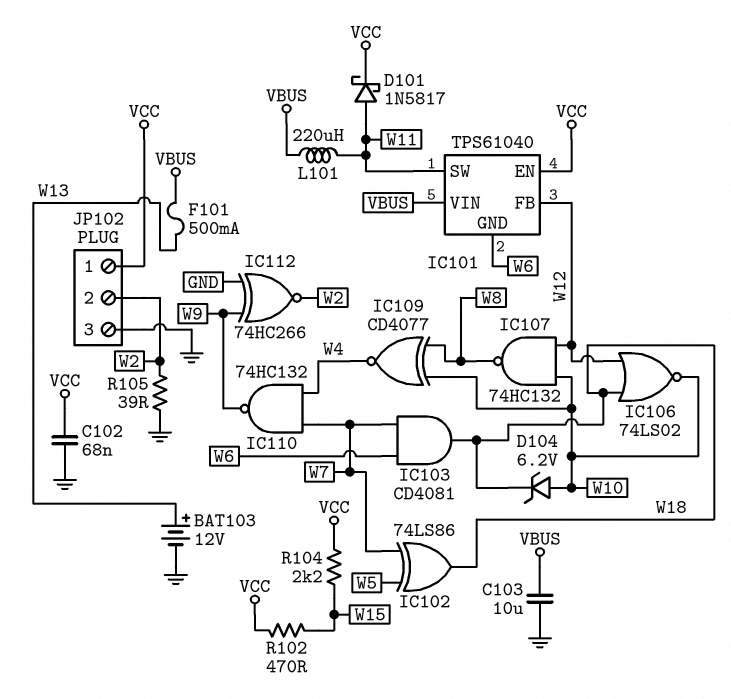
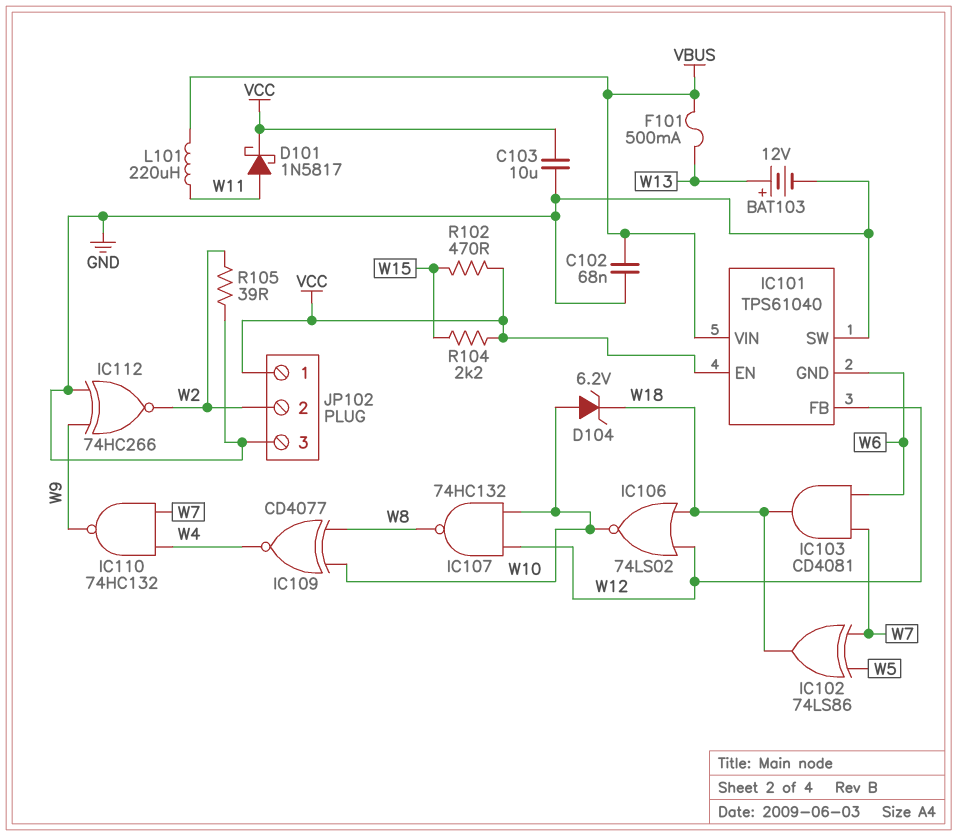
C102: 68nF (GND, VCC) -> 68nF (GND, VBUS)
C103: 10uF (GND, VBUS) -> 10uF (GND, VCC)
IC101 pin SW: W11 -> GND

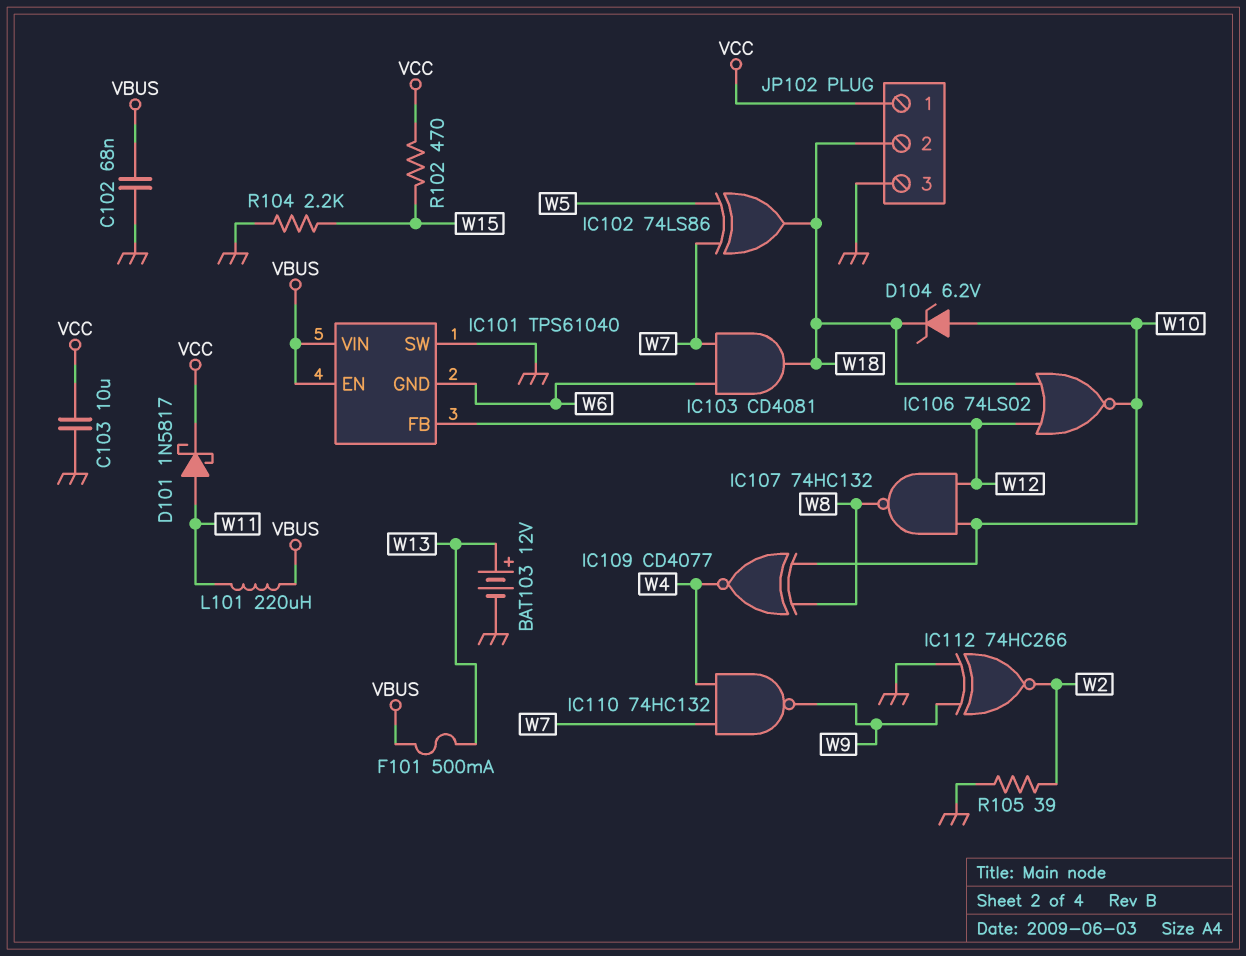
IC101 pin EN: VCC -> VBUS
JP102 pin 2: W2 -> W18
R104: 2.2k (VCC, W15) -> 2.2k (GND, W15)

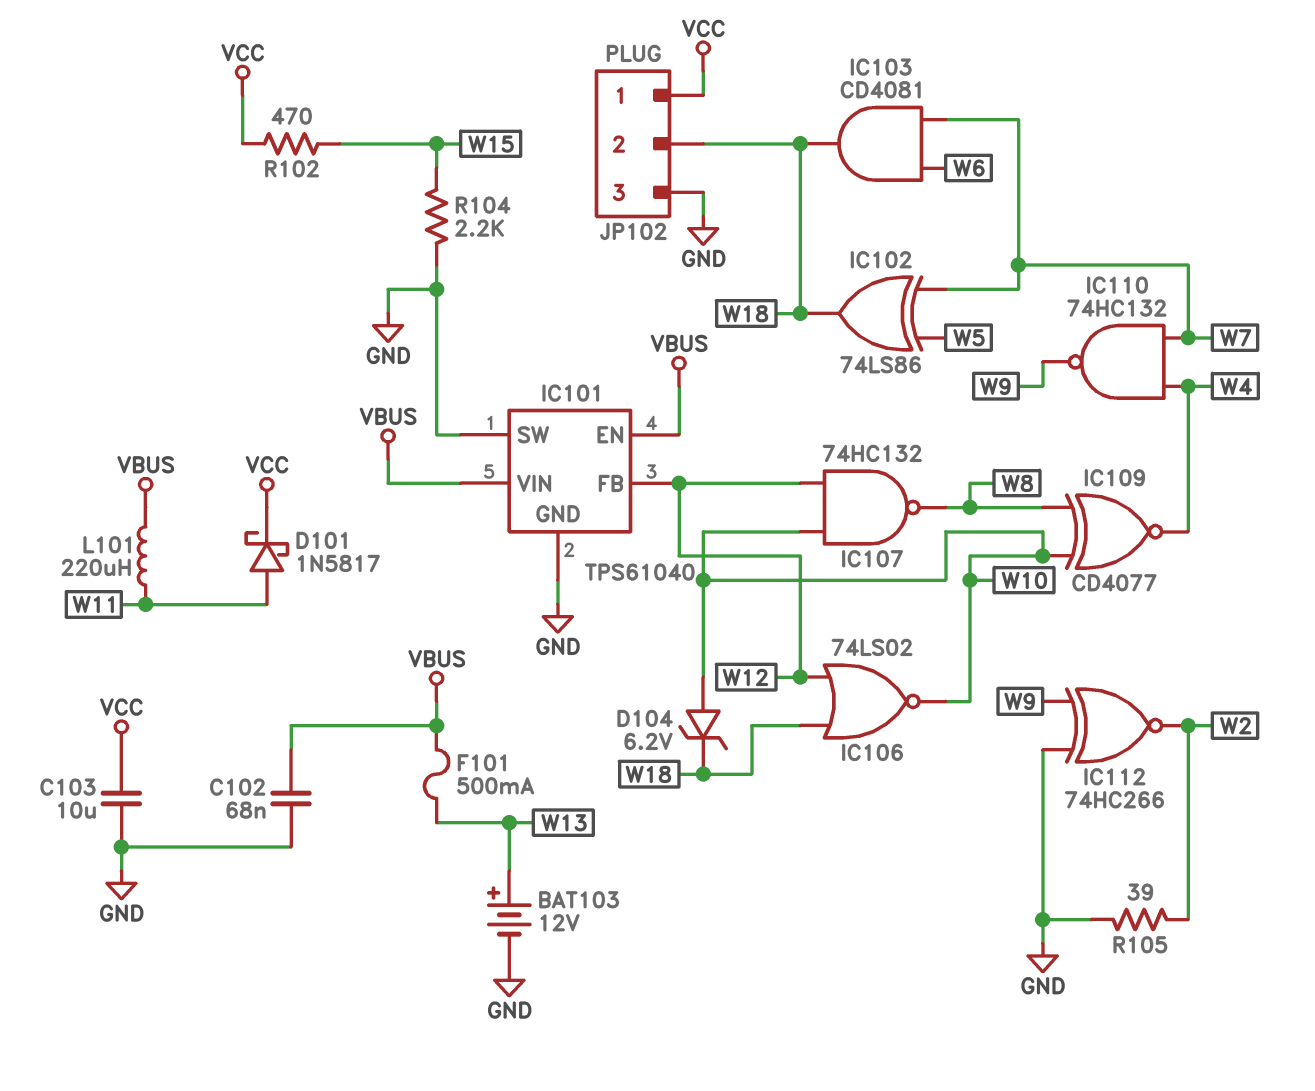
IC101 pin GND: W6 -> GND

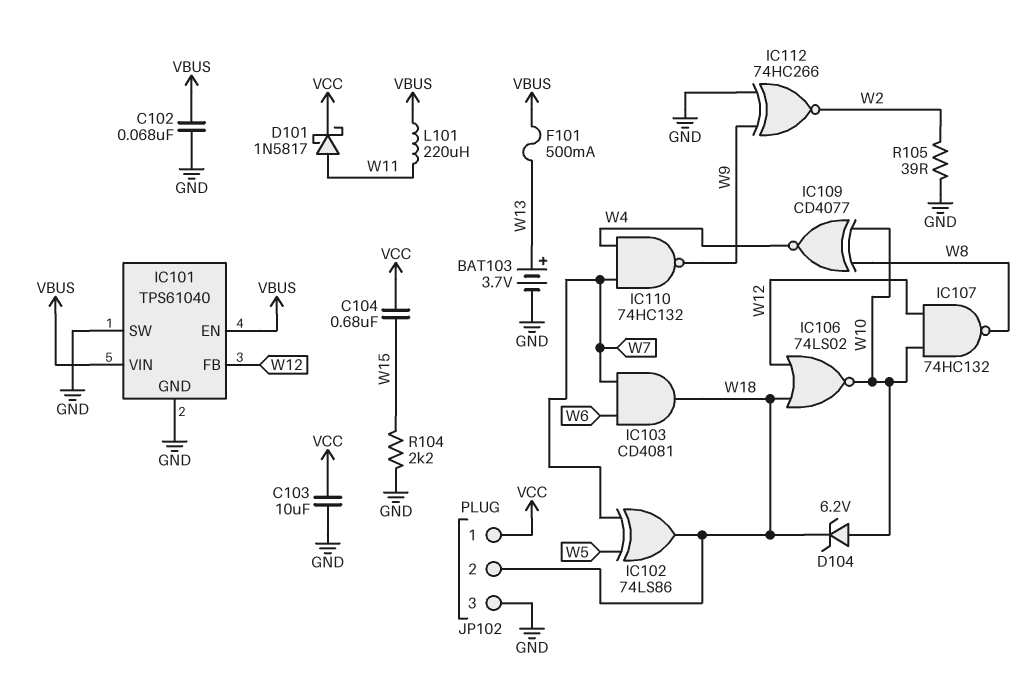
BAT103: 12V (plus W13, minus GND) -> 3.7V (plus W13, minus GND)
C104: none -> 680nF (VCC, W15)
R102: 470 (VCC, W15) -> none

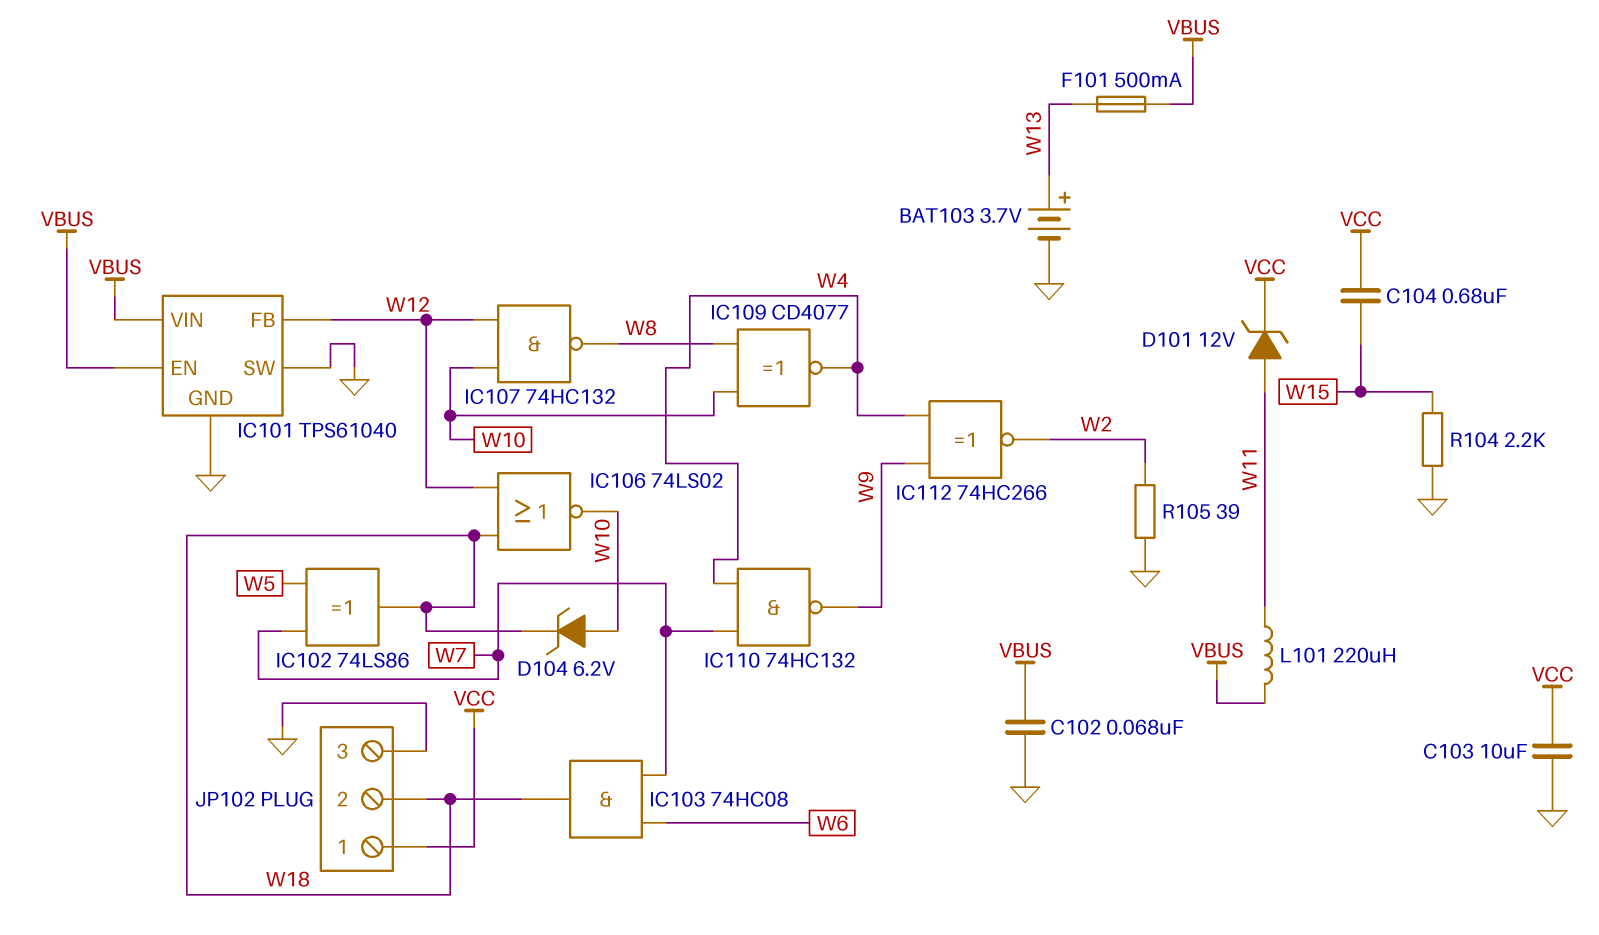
D101: schottky 1N5817 (A W11, K VCC) -> zener 12V (A W11, K VCC)
IC103: AND CD4081 (in W6, in W7, out W18) -> AND 74HC08 (in W6, in W7, out W18)
IC112: XNOR 74HC266 (in GND, in W9, out W2) -> XNOR 74HC266 (in W4, in W9, out W2)

